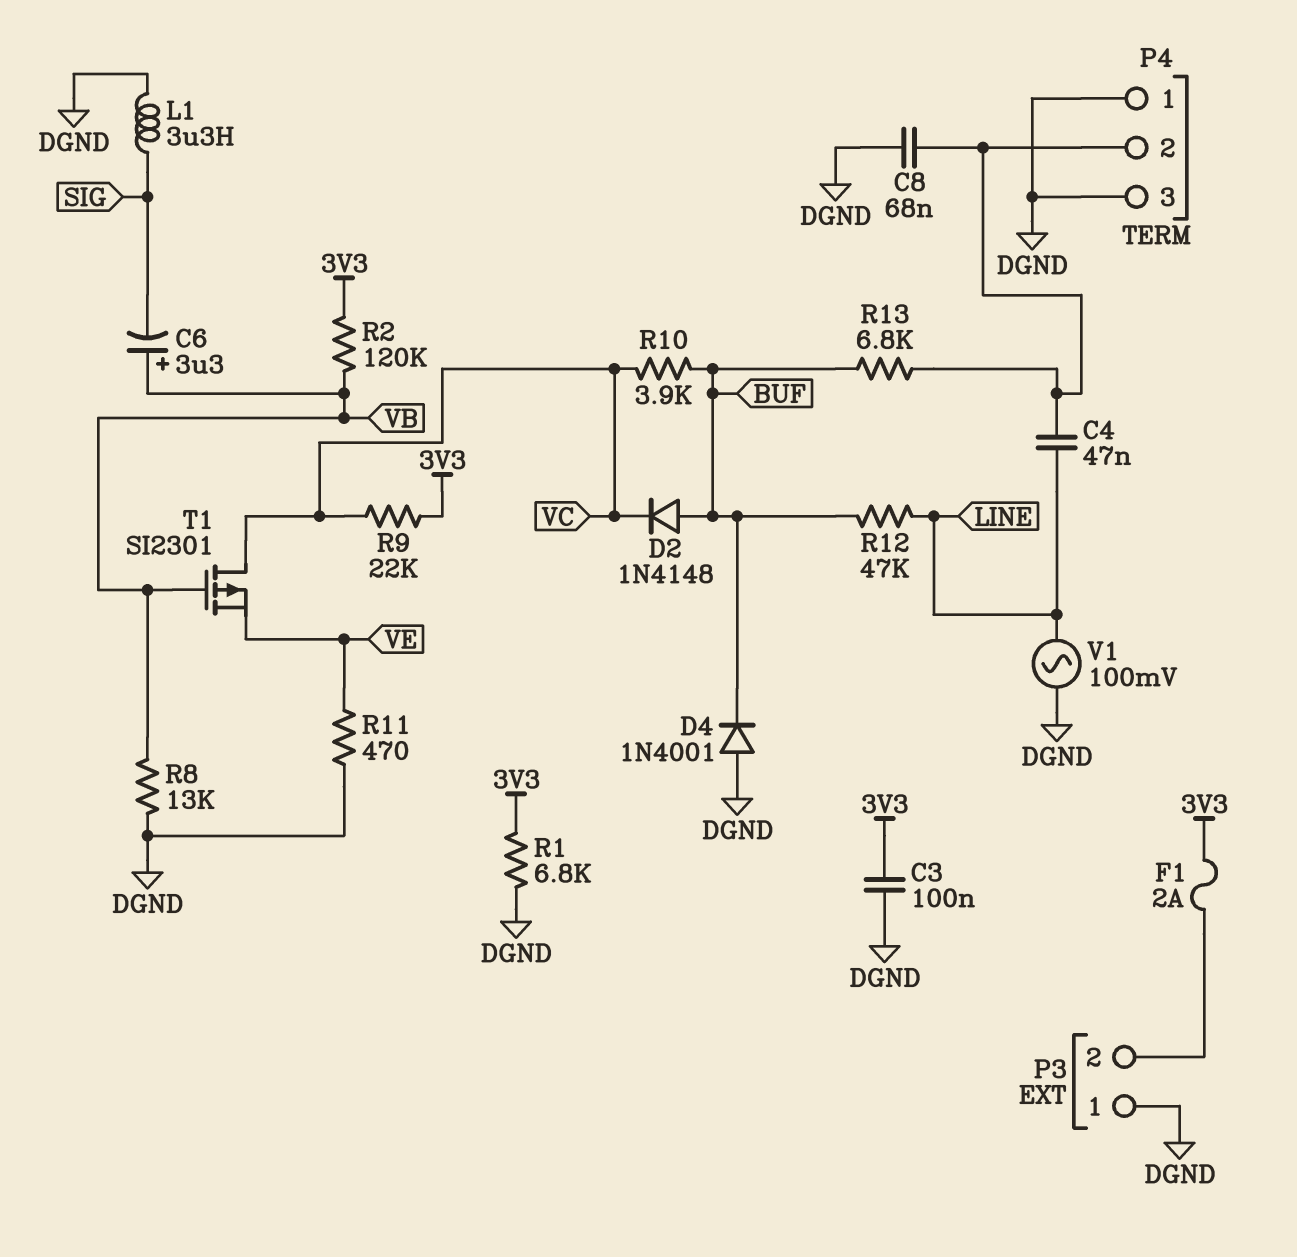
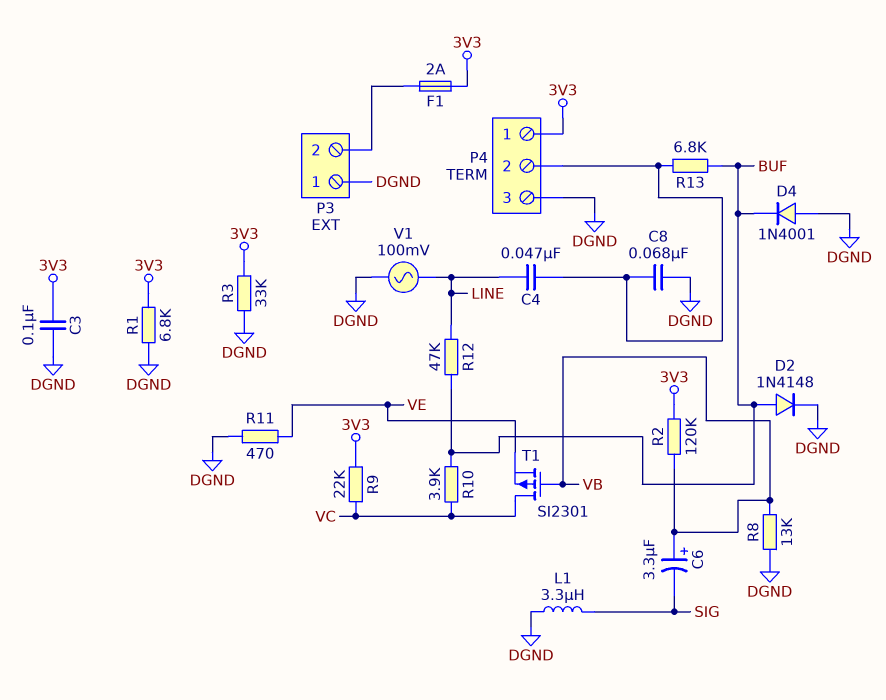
D2: diode 1N4148 (A BUF, K VC) -> diode 1N4148 (A BUF, K DGND)
P4 pin 1: DGND -> 3V3
R3: none -> 33k (3V3, DGND)

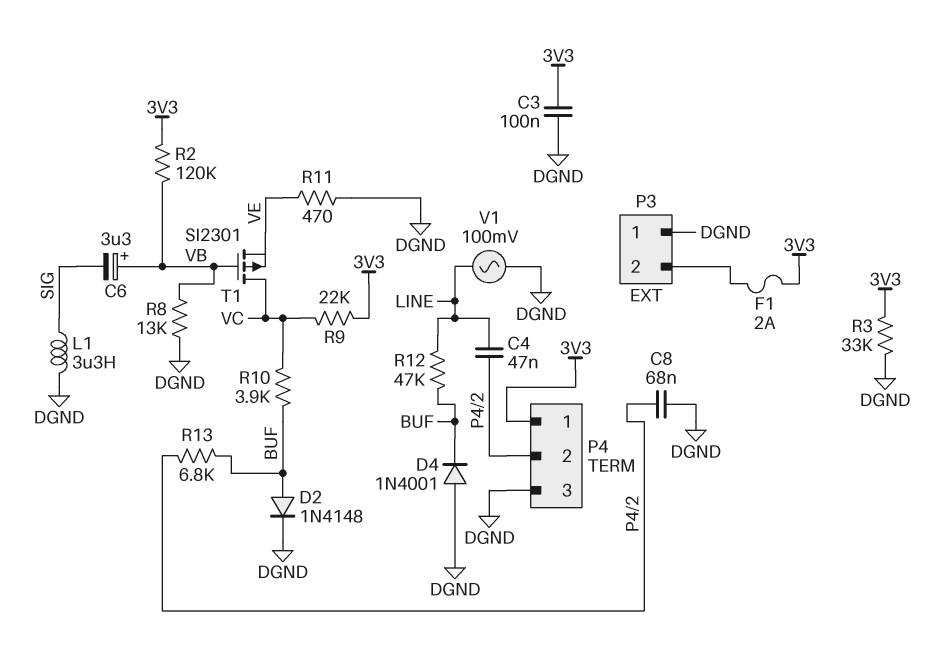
R1: 6.8k (3V3, DGND) -> none

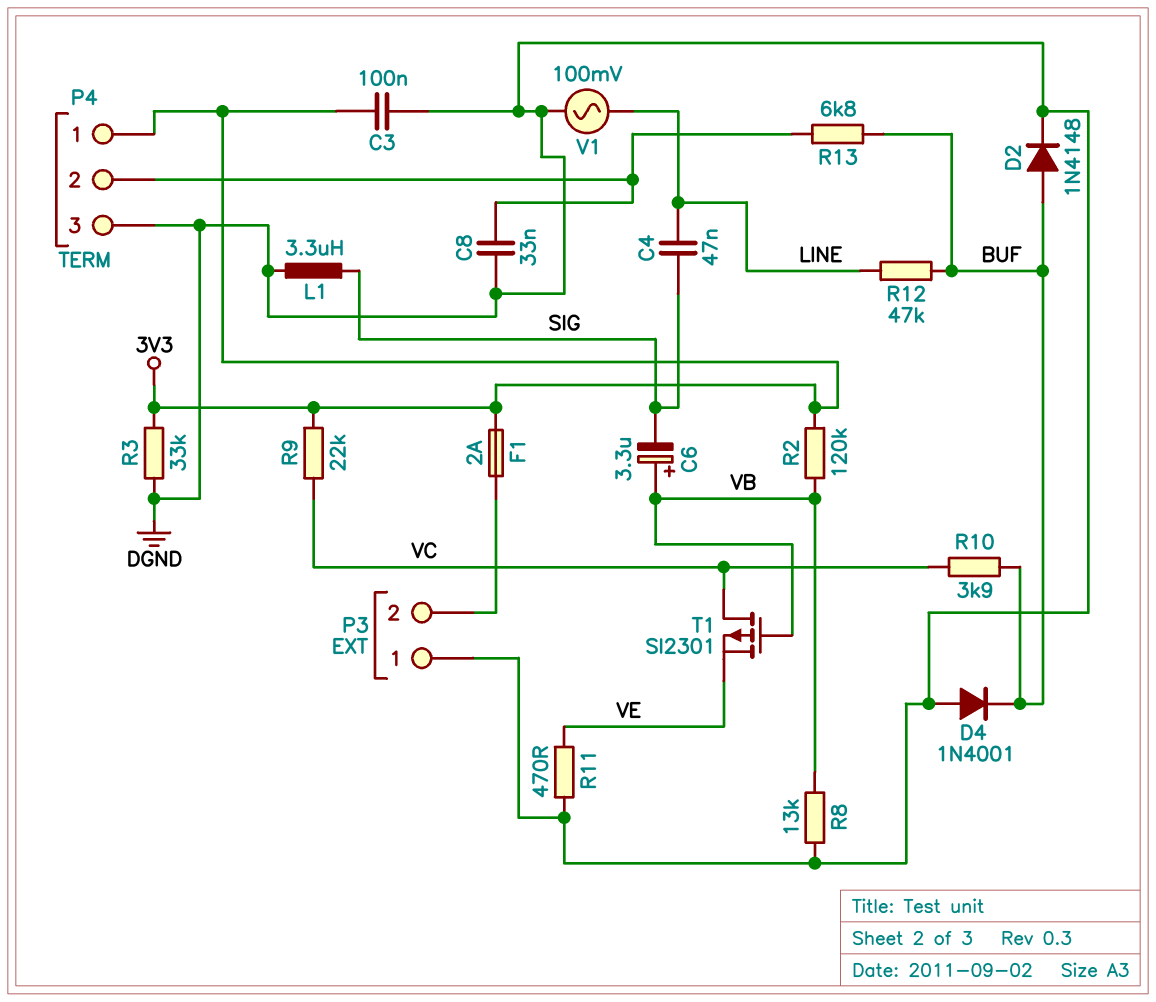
C4: 47nF (LINE, P4/2) -> 47nF (LINE, SIG)
C8: 68nF (DGND, P4/2) -> 33nF (DGND, P4/2)

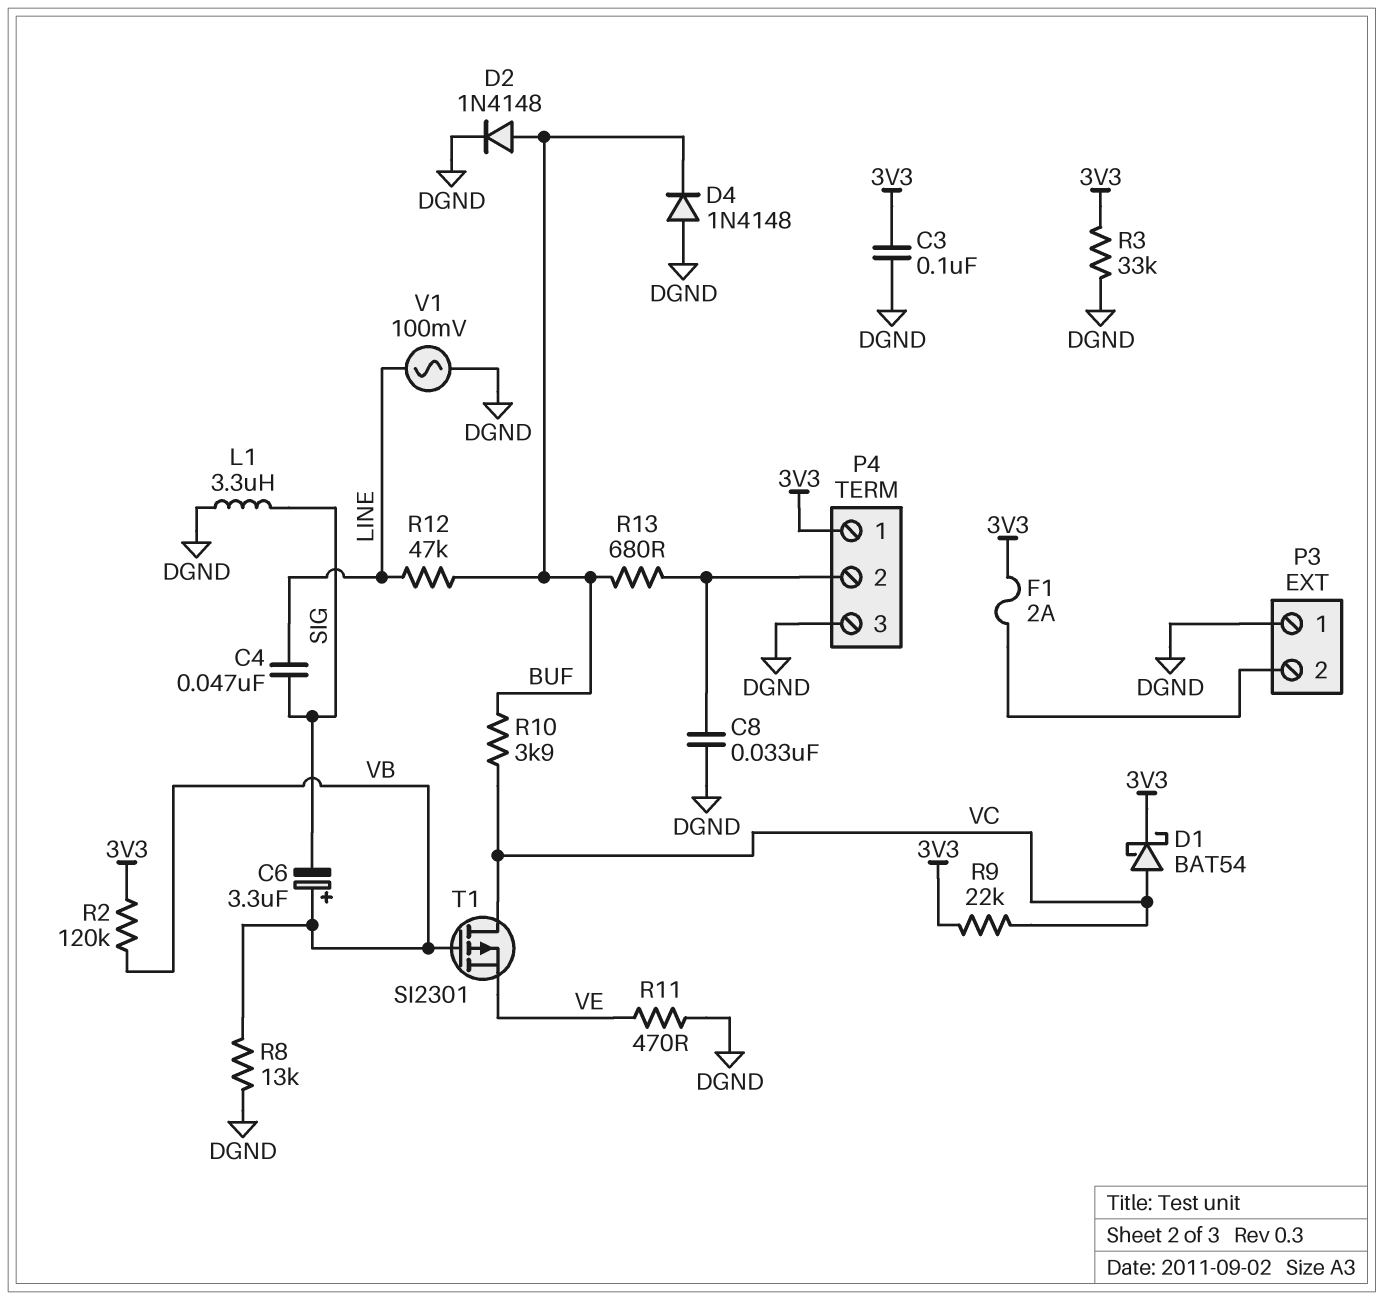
D1: none -> schottky BAT54 (A VC, K 3V3)
D4: diode 1N4001 (A DGND, K BUF) -> diode 1N4148 (A DGND, K BUF)
R13: 6.8k (BUF, P4/2) -> 680 (BUF, P4/2)

